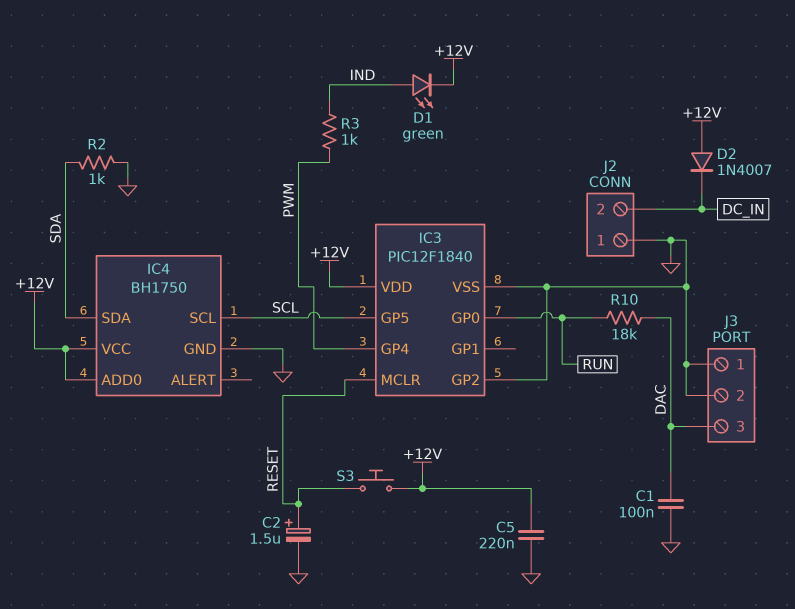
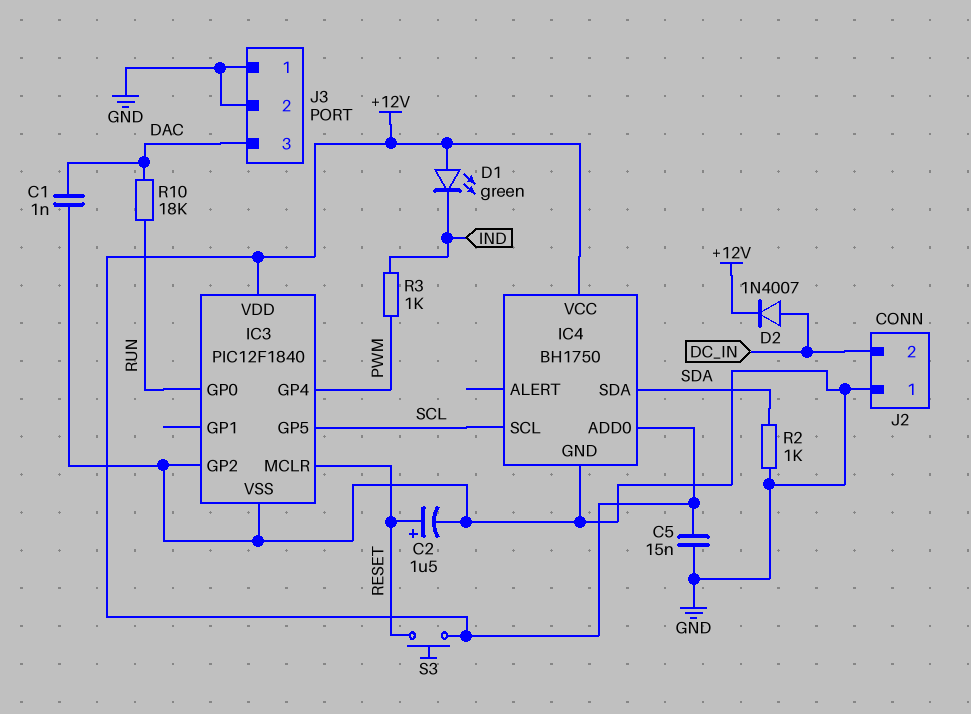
C1: 100nF (DAC, GND) -> 1nF (DAC, GND)
C5: 220nF (+12V, GND) -> 15nF (+12V, GND)
D1: LED green (A IND, K +12V) -> LED green (A +12V, K IND)
D2: diode 1N4007 (A +12V, K DC_IN) -> diode 1N4007 (A DC_IN, K +12V)

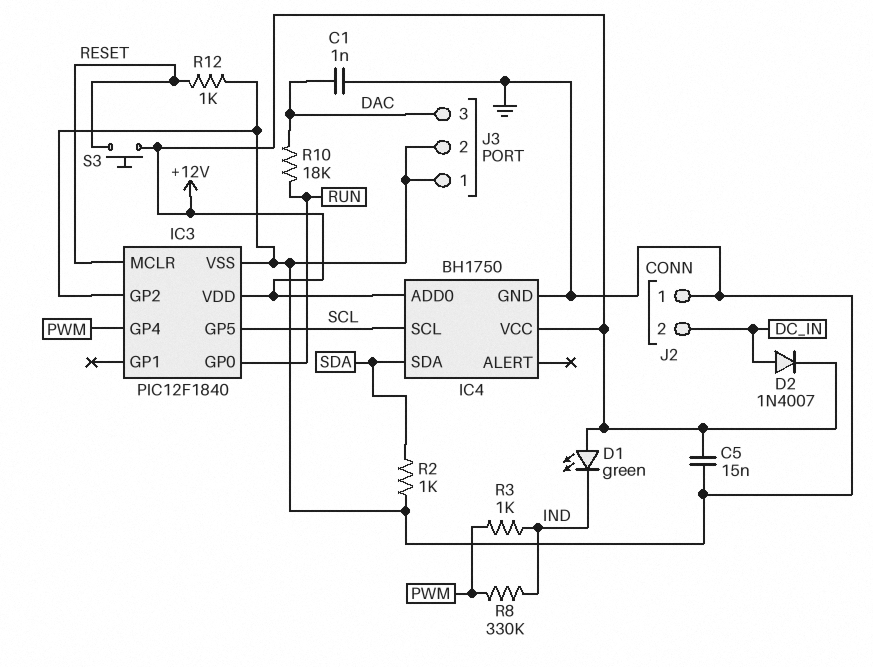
C2: 1.5uF (plus RESET, minus GND) -> none
R8: none -> 330k (IND, PWM)
R12: none -> 1k (GND, RESET)

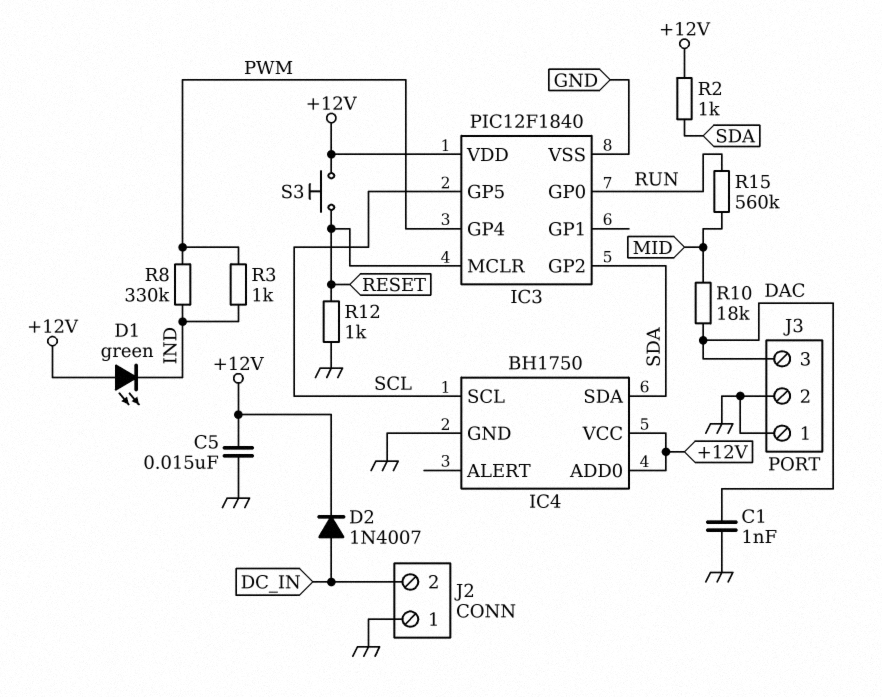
IC3 pin GP2: GND -> SDA
R2: 1k (GND, SDA) -> 1k (+12V, SDA)
R10: 18k (DAC, RUN) -> 18k (DAC, MID)
R15: none -> 560k (MID, RUN)

